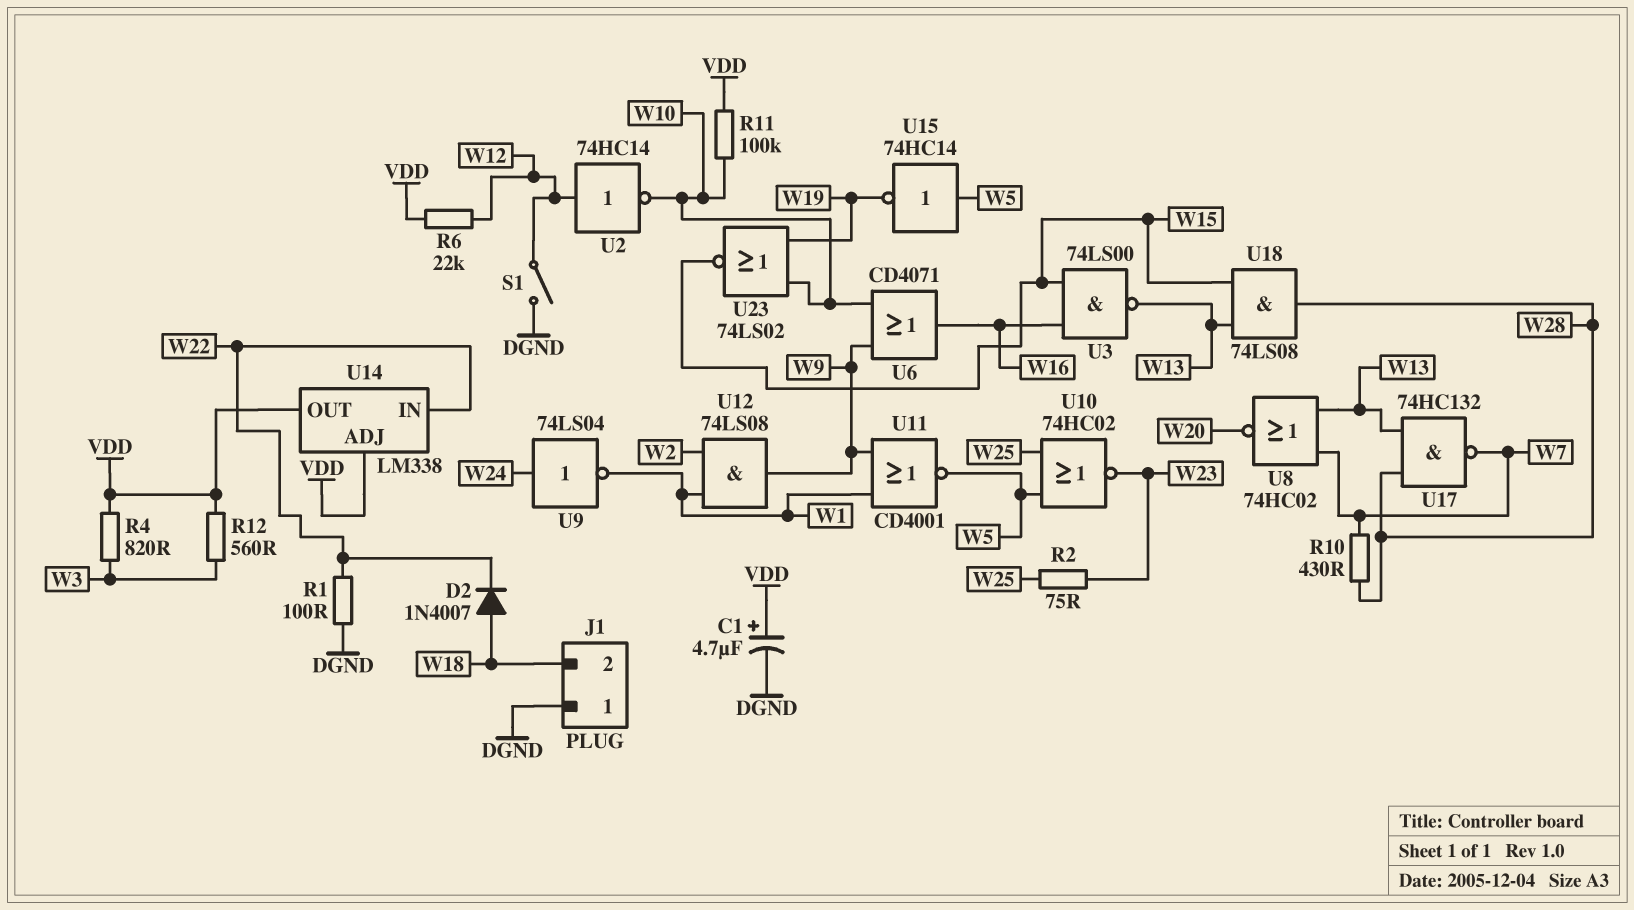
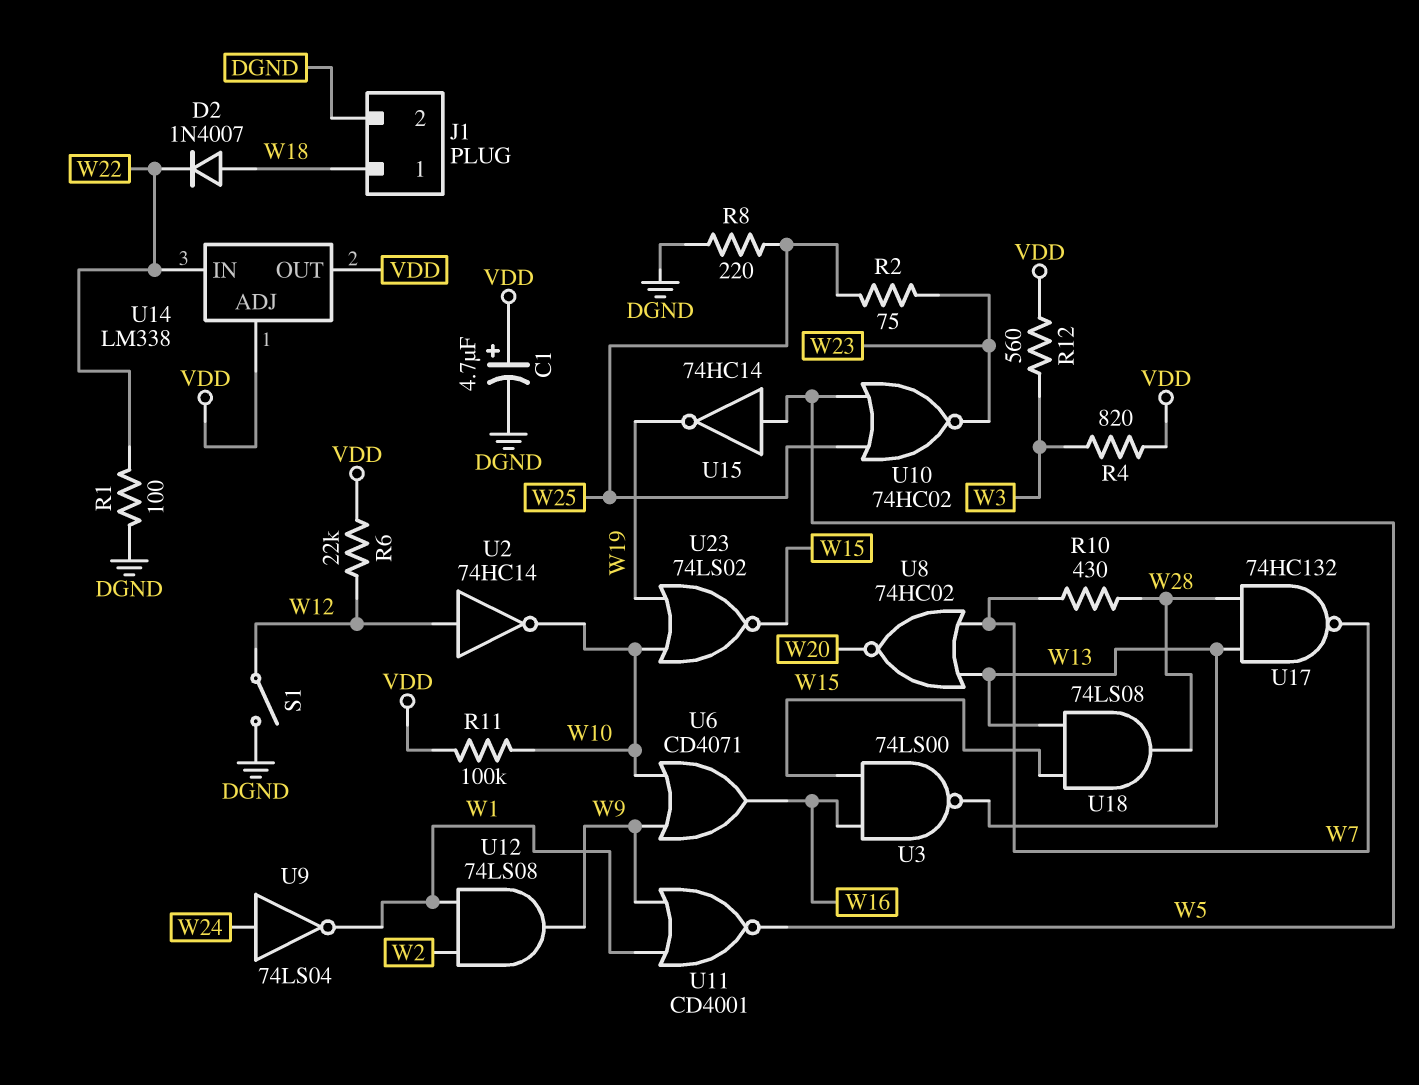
J1 pin 1: DGND -> W18
J1 pin 2: W18 -> DGND
R8: none -> 220 (DGND, W25)

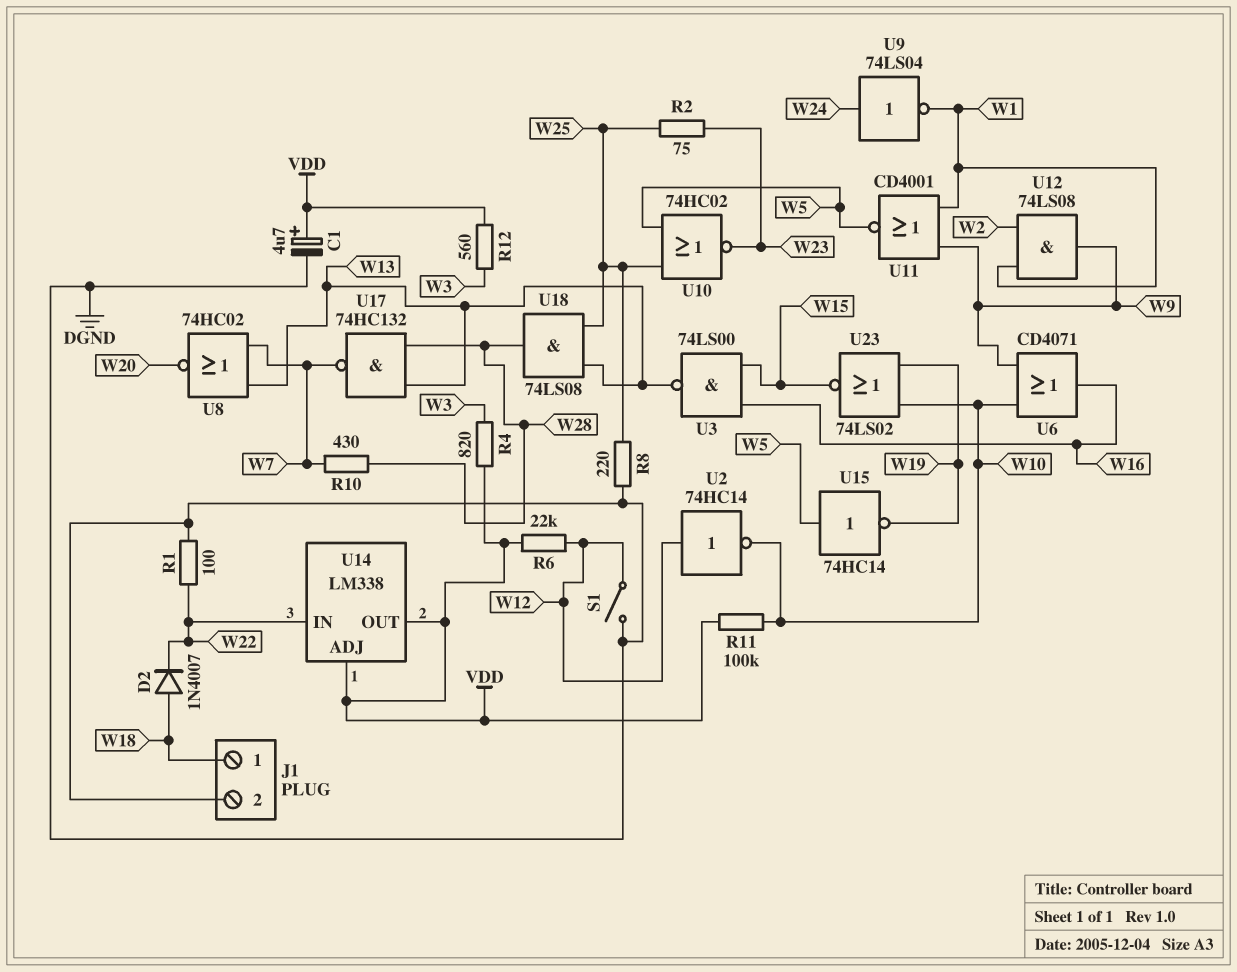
U18: AND 74LS08 (in W13, in W15, out W28) -> AND 74LS08 (in W13, in W25, out W28)

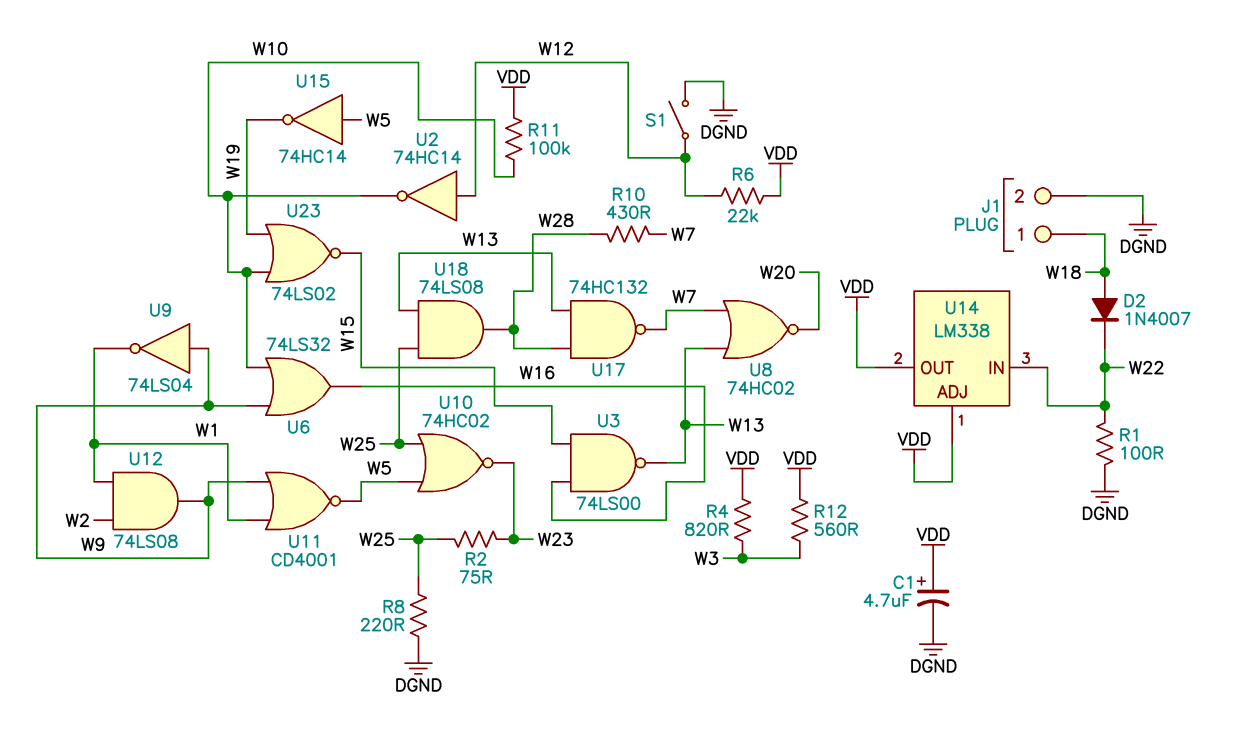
U6: OR CD4071 (in W9, in W10, out W16) -> OR 74LS32 (in W9, in W10, out W16)
U9: NOT 74LS04 (in W24, out W1) -> NOT 74LS04 (in W9, out W1)

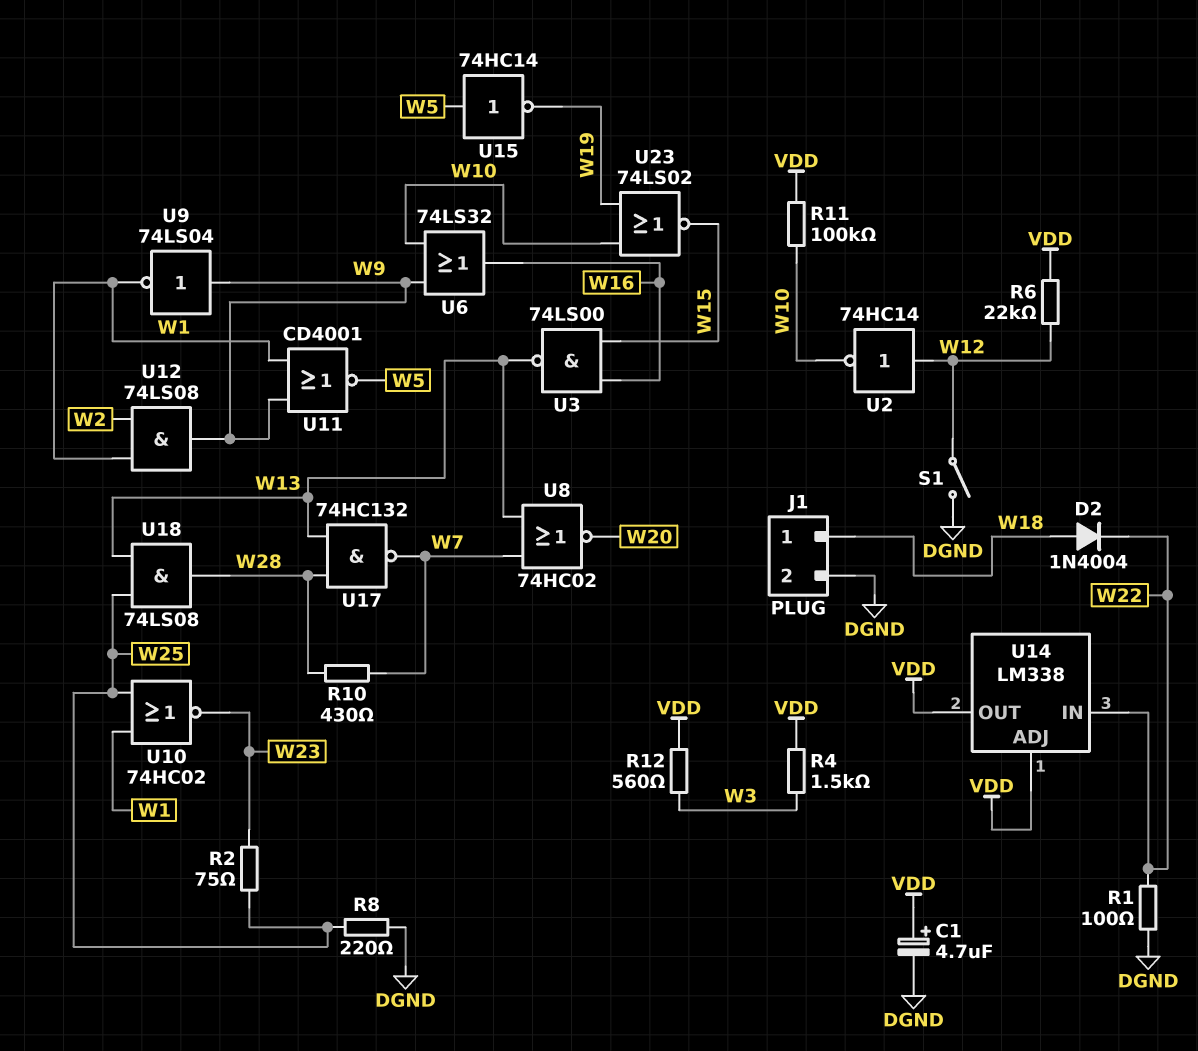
D2: diode 1N4007 (A W18, K W22) -> diode 1N4004 (A W18, K W22)
R4: 820 (VDD, W3) -> 1.5k (VDD, W3)
U10: NOR 74HC02 (in W5, in W25, out W23) -> NOR 74HC02 (in W1, in W25, out W23)

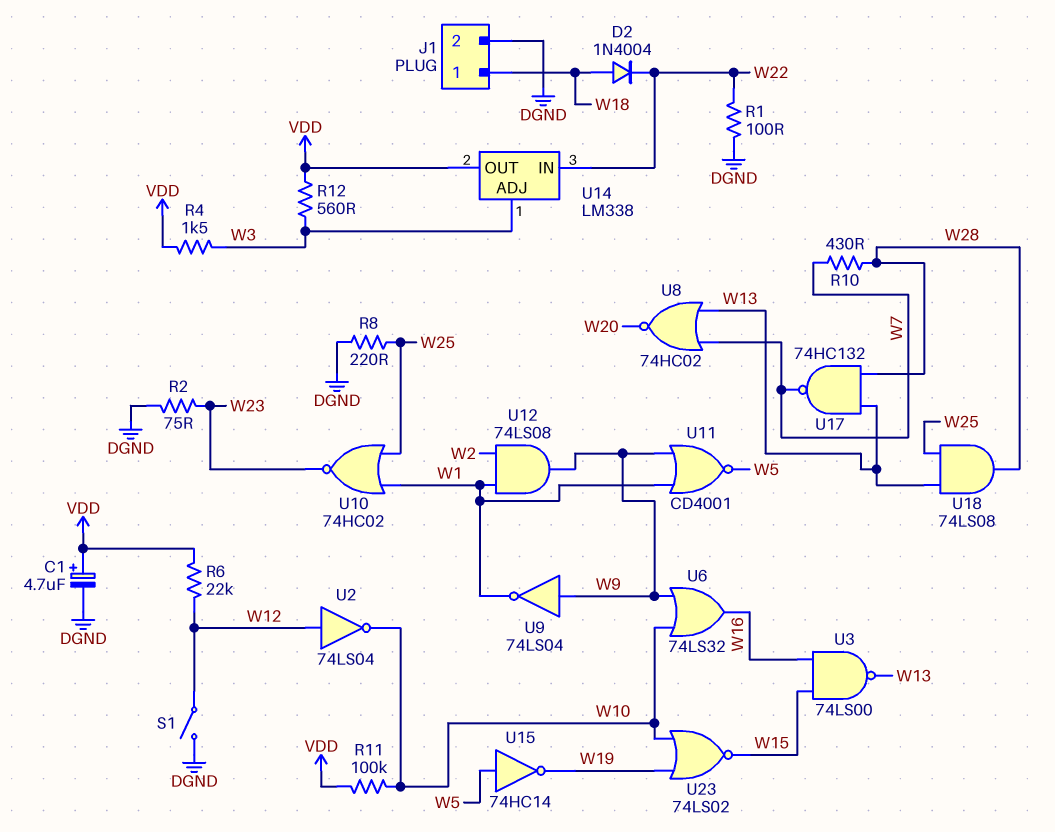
R2: 75 (W23, W25) -> 75 (DGND, W23)
U2: NOT 74HC14 (in W12, out W10) -> NOT 74LS04 (in W12, out W10)
U14 pin ADJ: VDD -> W3

